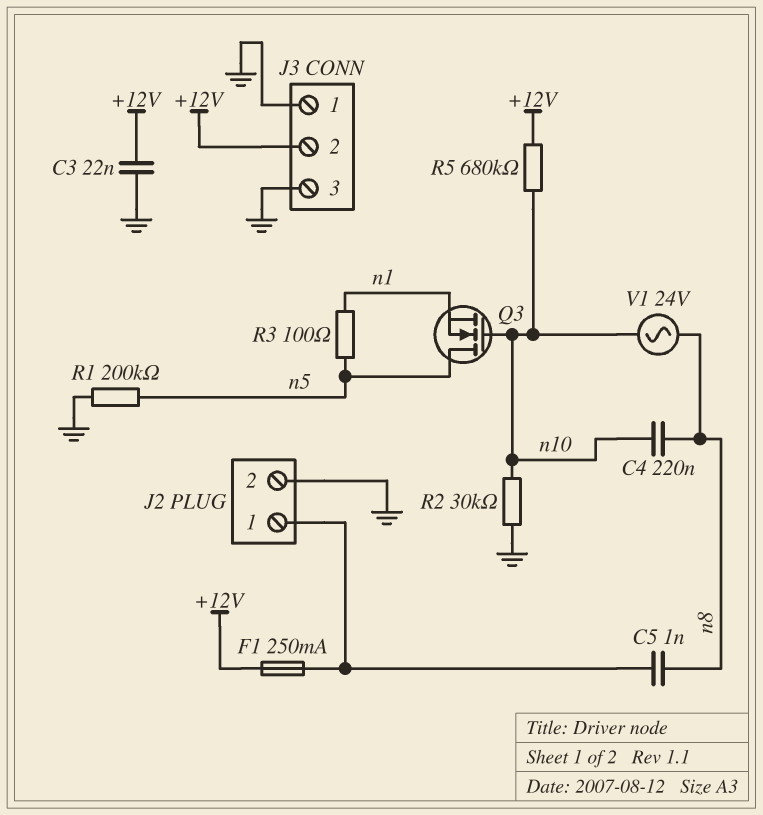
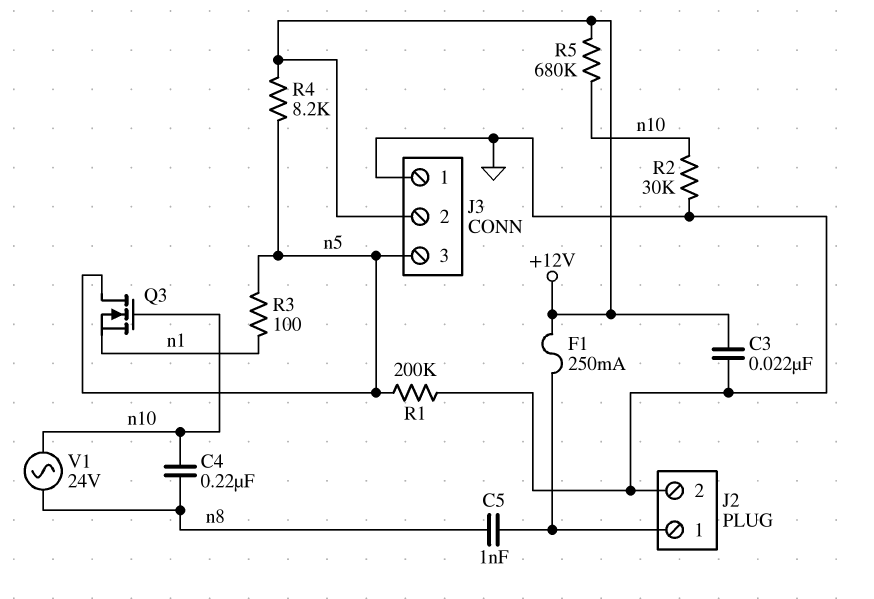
J3 pin 3: GND -> n5
R4: none -> 8.2k (+12V, n5)

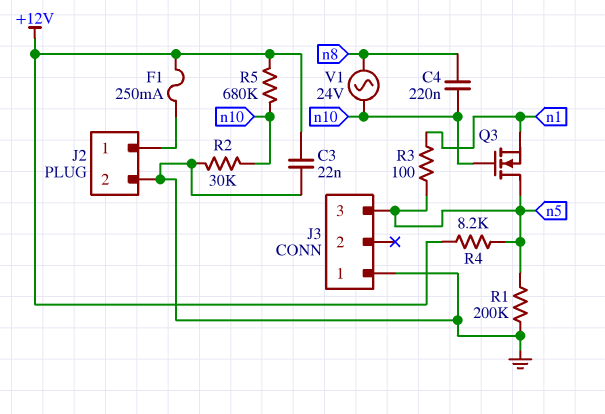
C5: 1nF (J2/1, n8) -> none
J3 pin 2: +12V -> none

